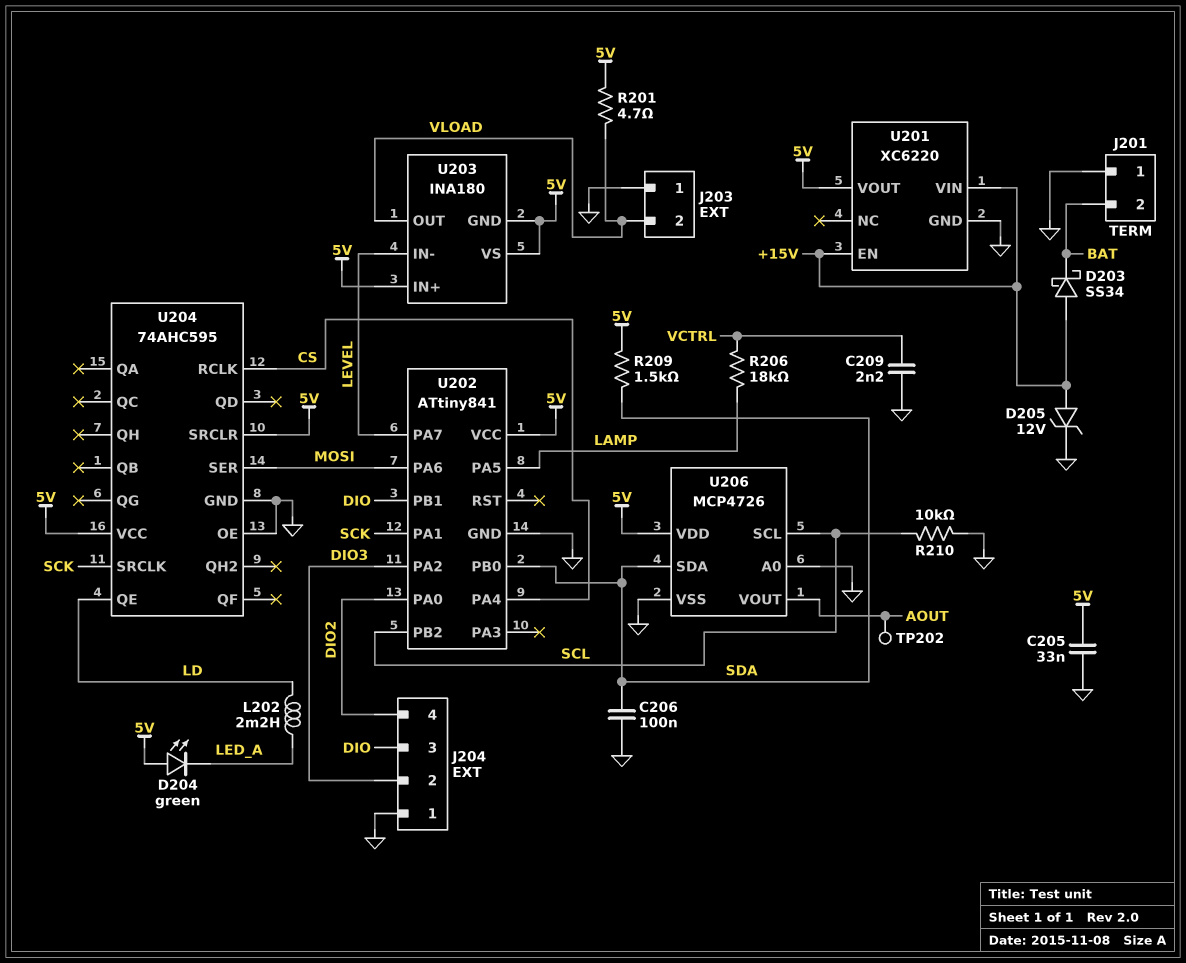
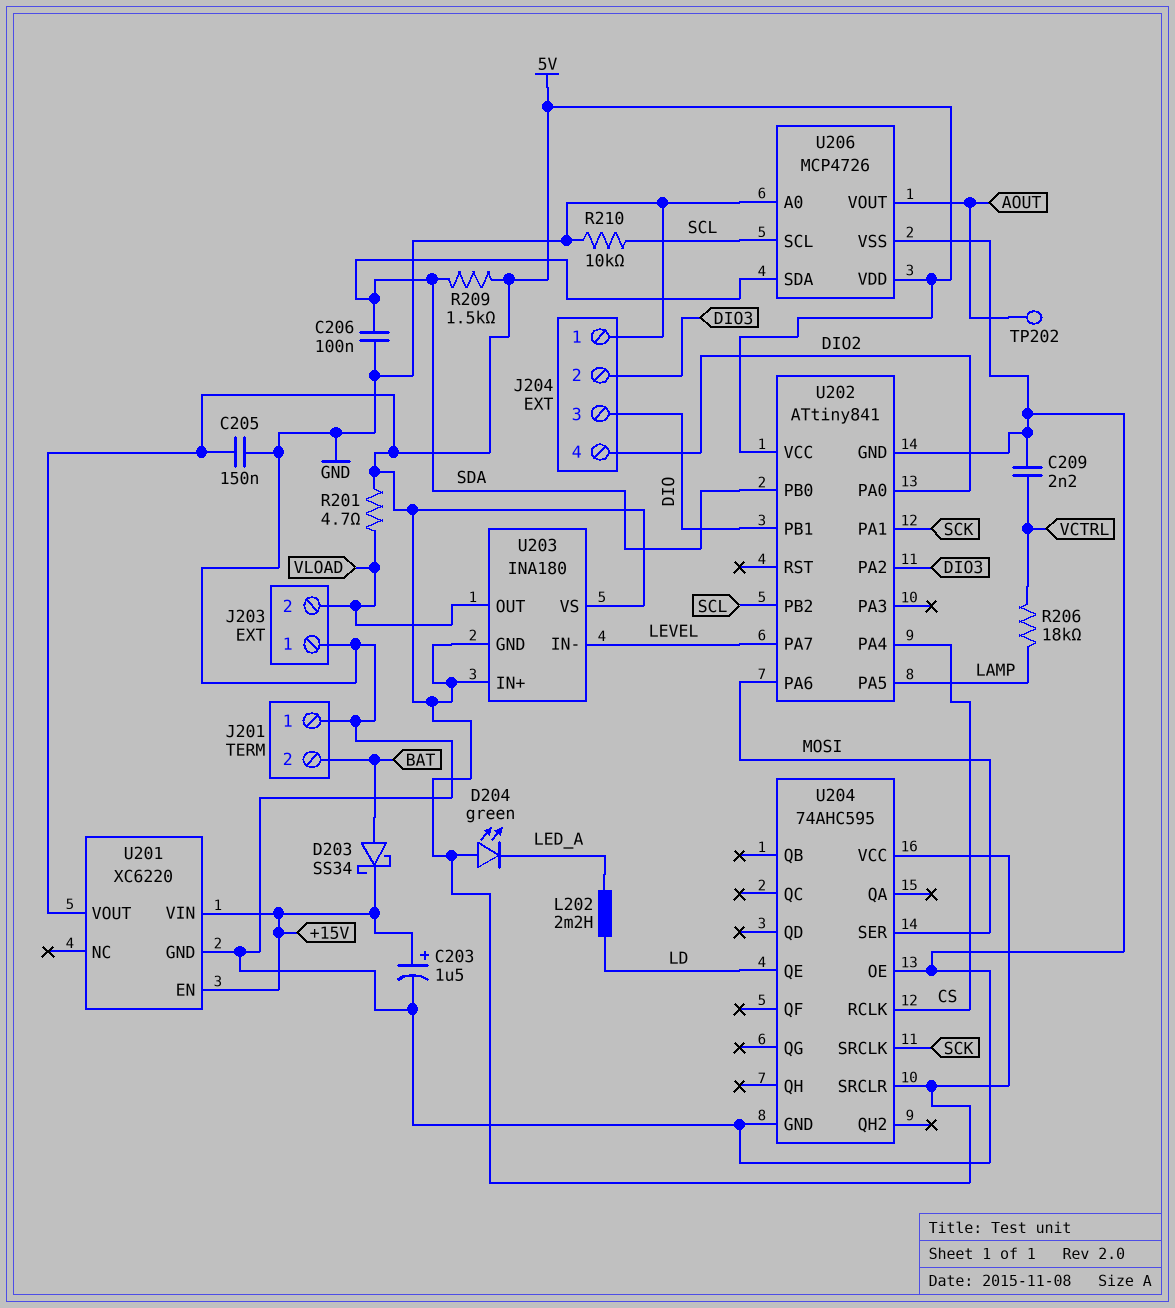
C203: none -> 1.5uF (plus +15V, minus GND)
C205: 33nF (5V, GND) -> 150nF (5V, GND)
D203: schottky SS34 (A +15V, K BAT) -> schottky SS34 (A BAT, K +15V)
D205: zener 12V (A +15V, K GND) -> none

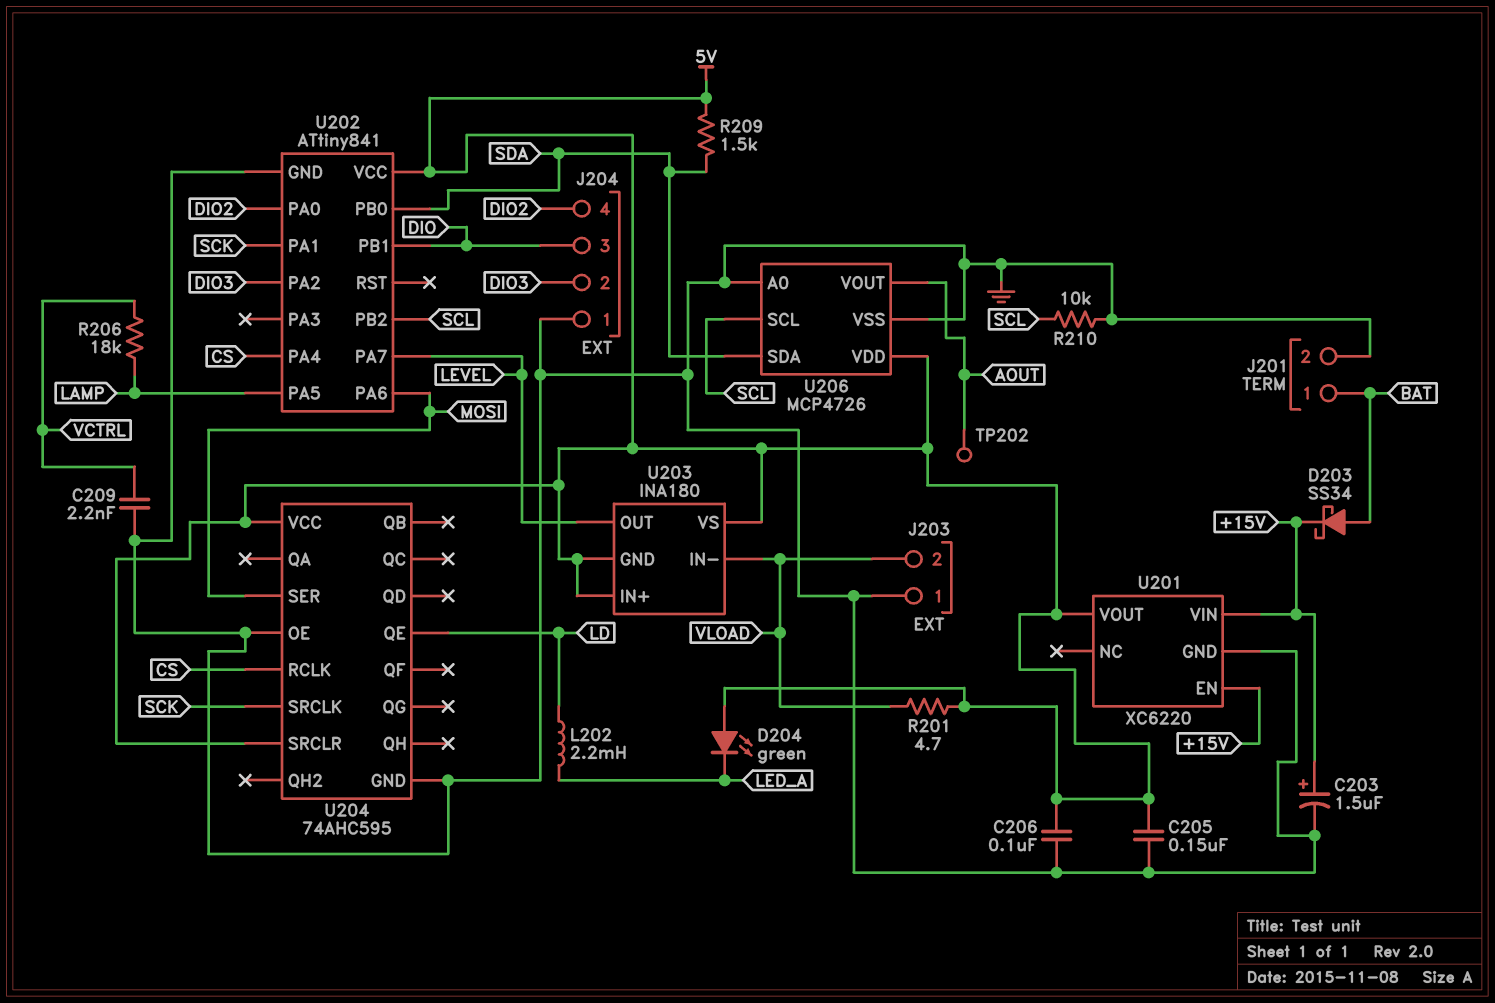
C206: 100nF (GND, SDA) -> 100nF (5V, GND)
J201 pin 1: GND -> BAT
J201 pin 2: BAT -> GND
U203 pin IN-: LEVEL -> VLOAD
U203 pin OUT: VLOAD -> LEVEL

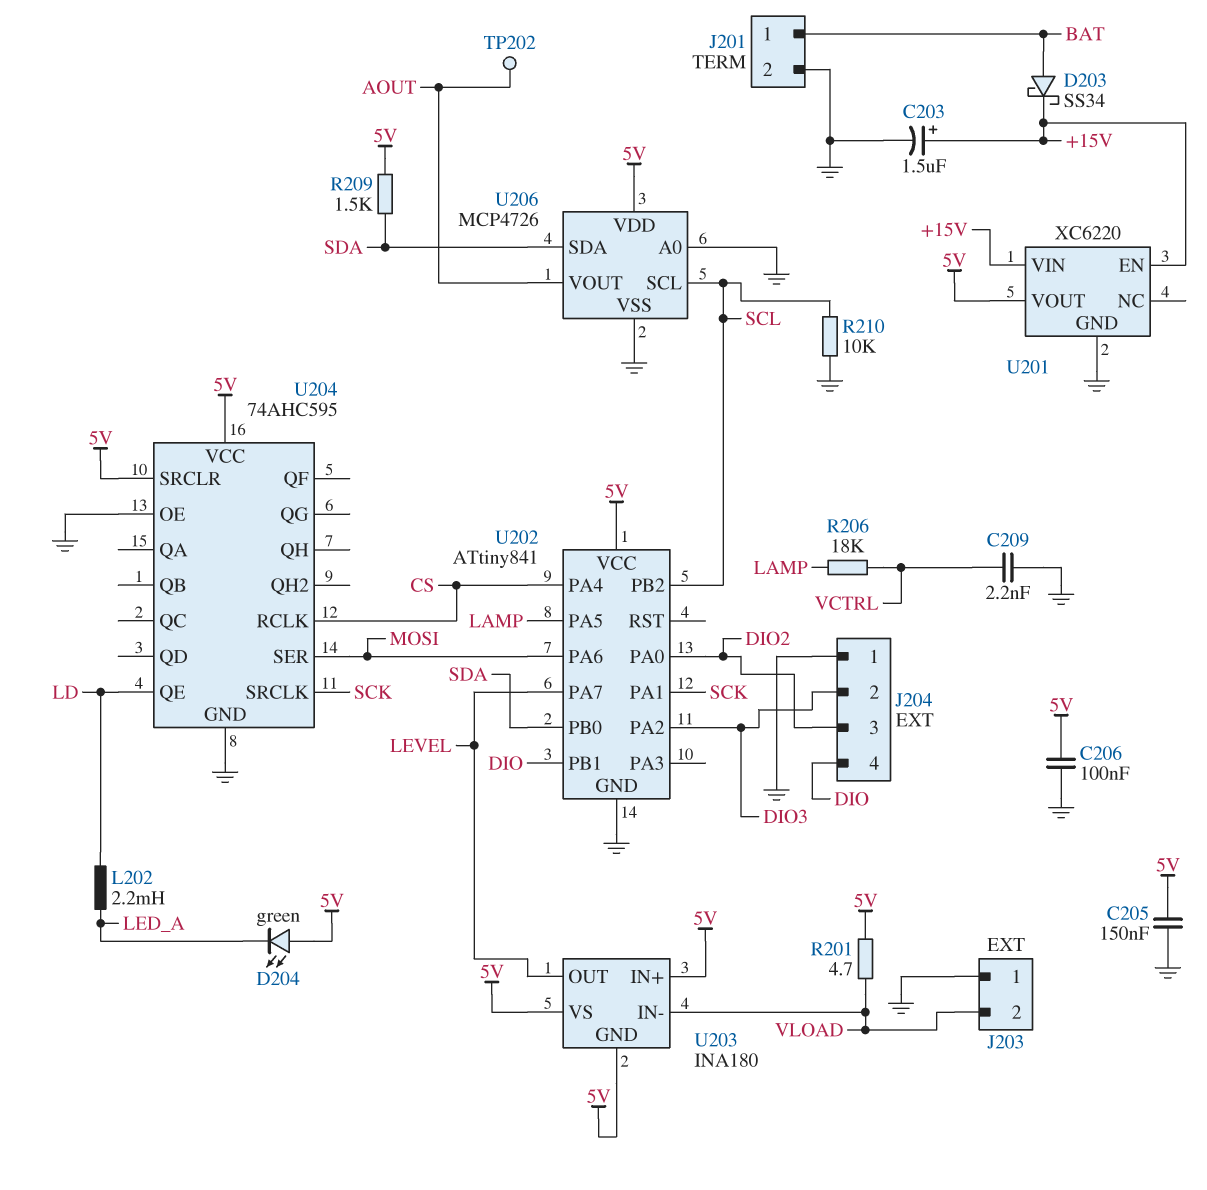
J204 pin 3: DIO -> DIO2
J204 pin 4: DIO2 -> DIO

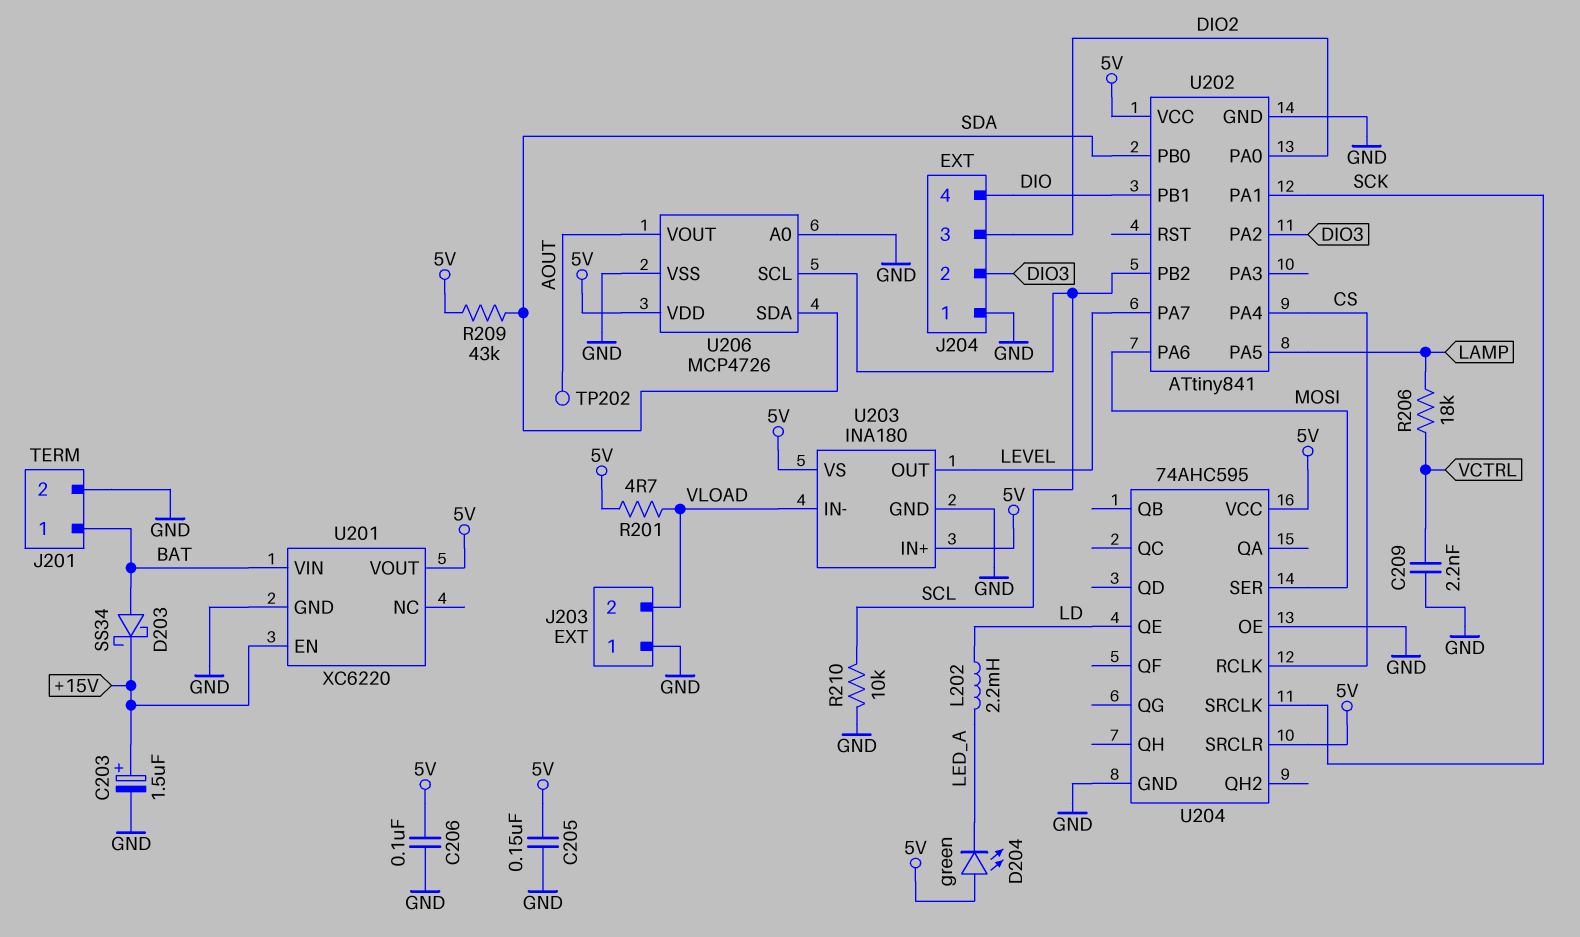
R209: 1.5k (5V, SDA) -> 43k (5V, SDA)
U201 pin VIN: +15V -> BAT
U203 pin GND: 5V -> GND

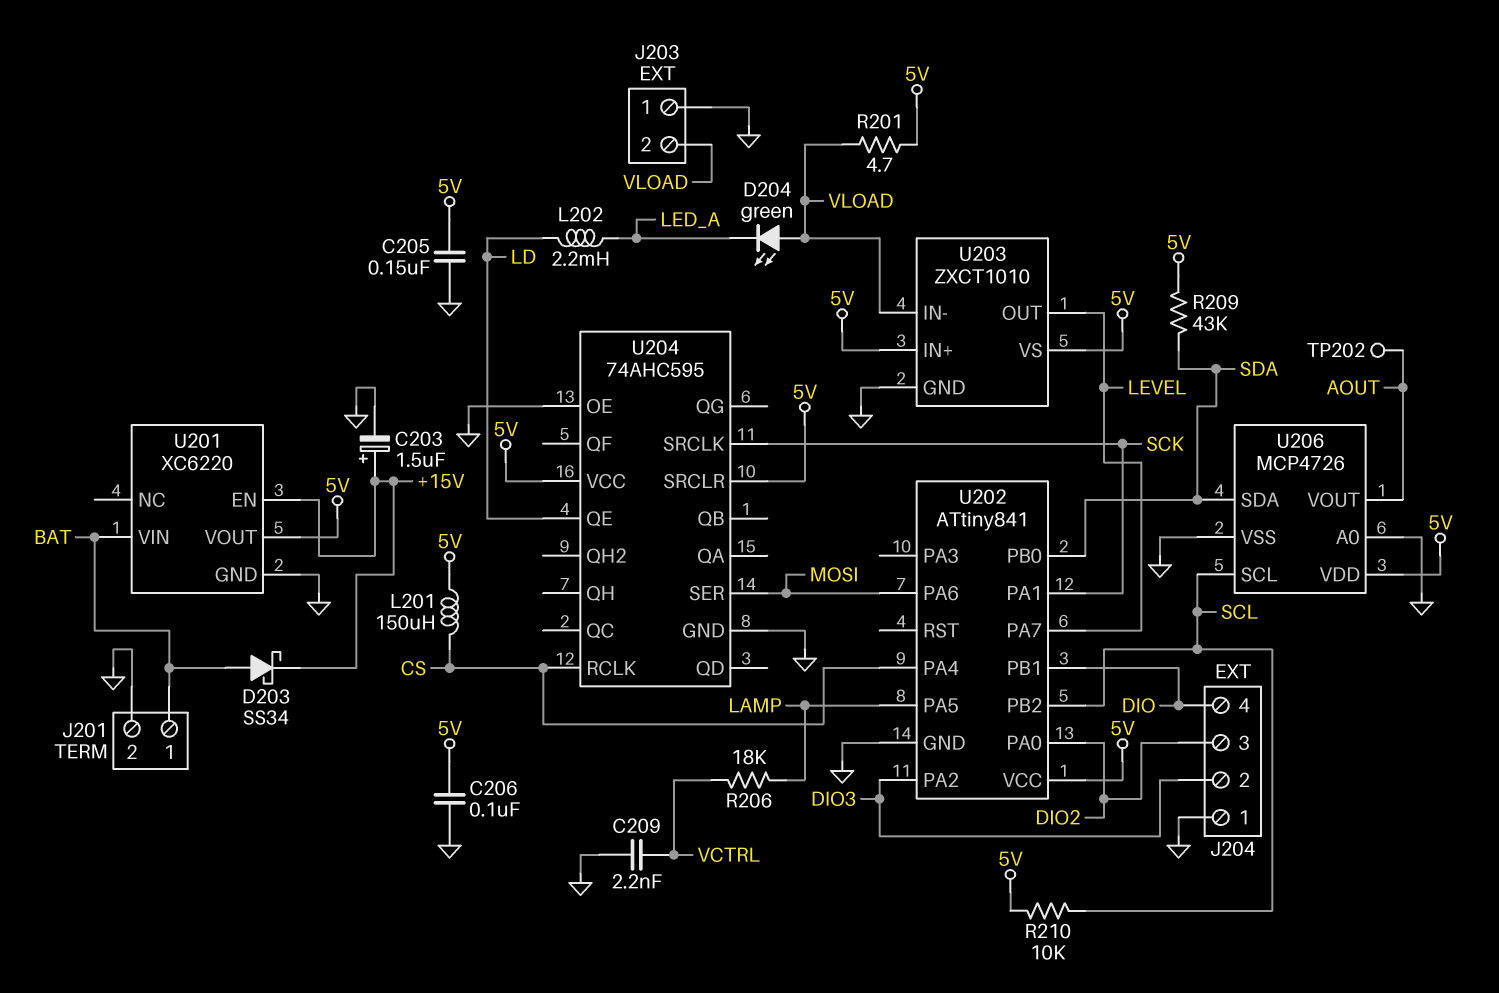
D204: LED green (A 5V, K LED_A) -> LED green (A VLOAD, K LED_A)
L201: none -> 150uH (5V, CS)
R210: 10k (GND, SCL) -> 10k (5V, SCL)
U203: INA180 -> ZXCT1010

